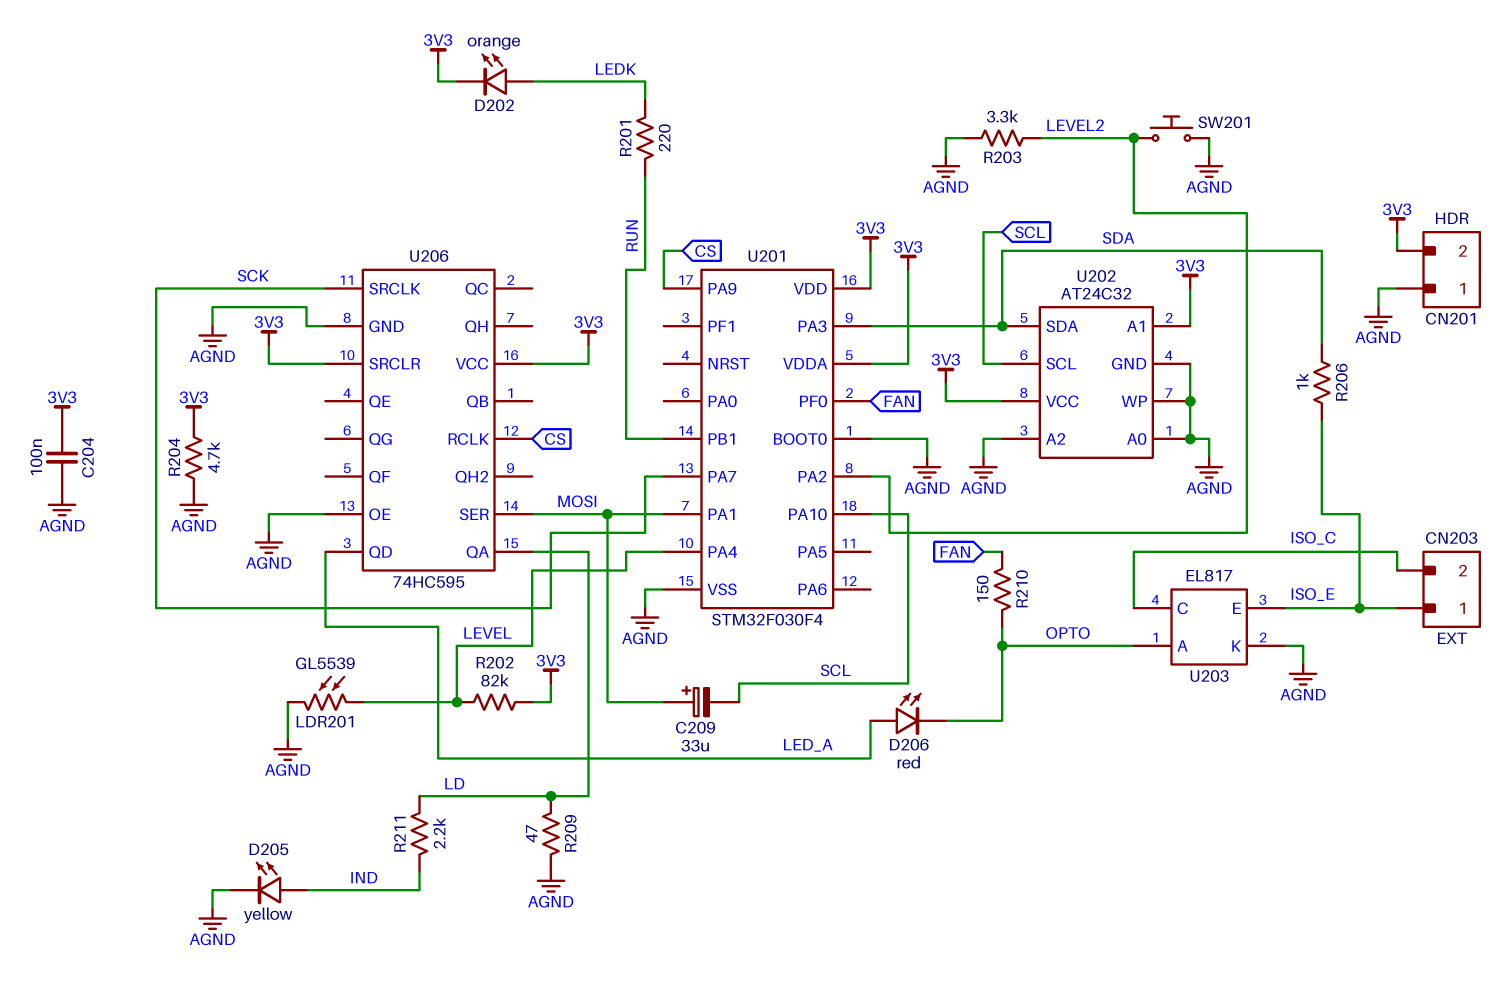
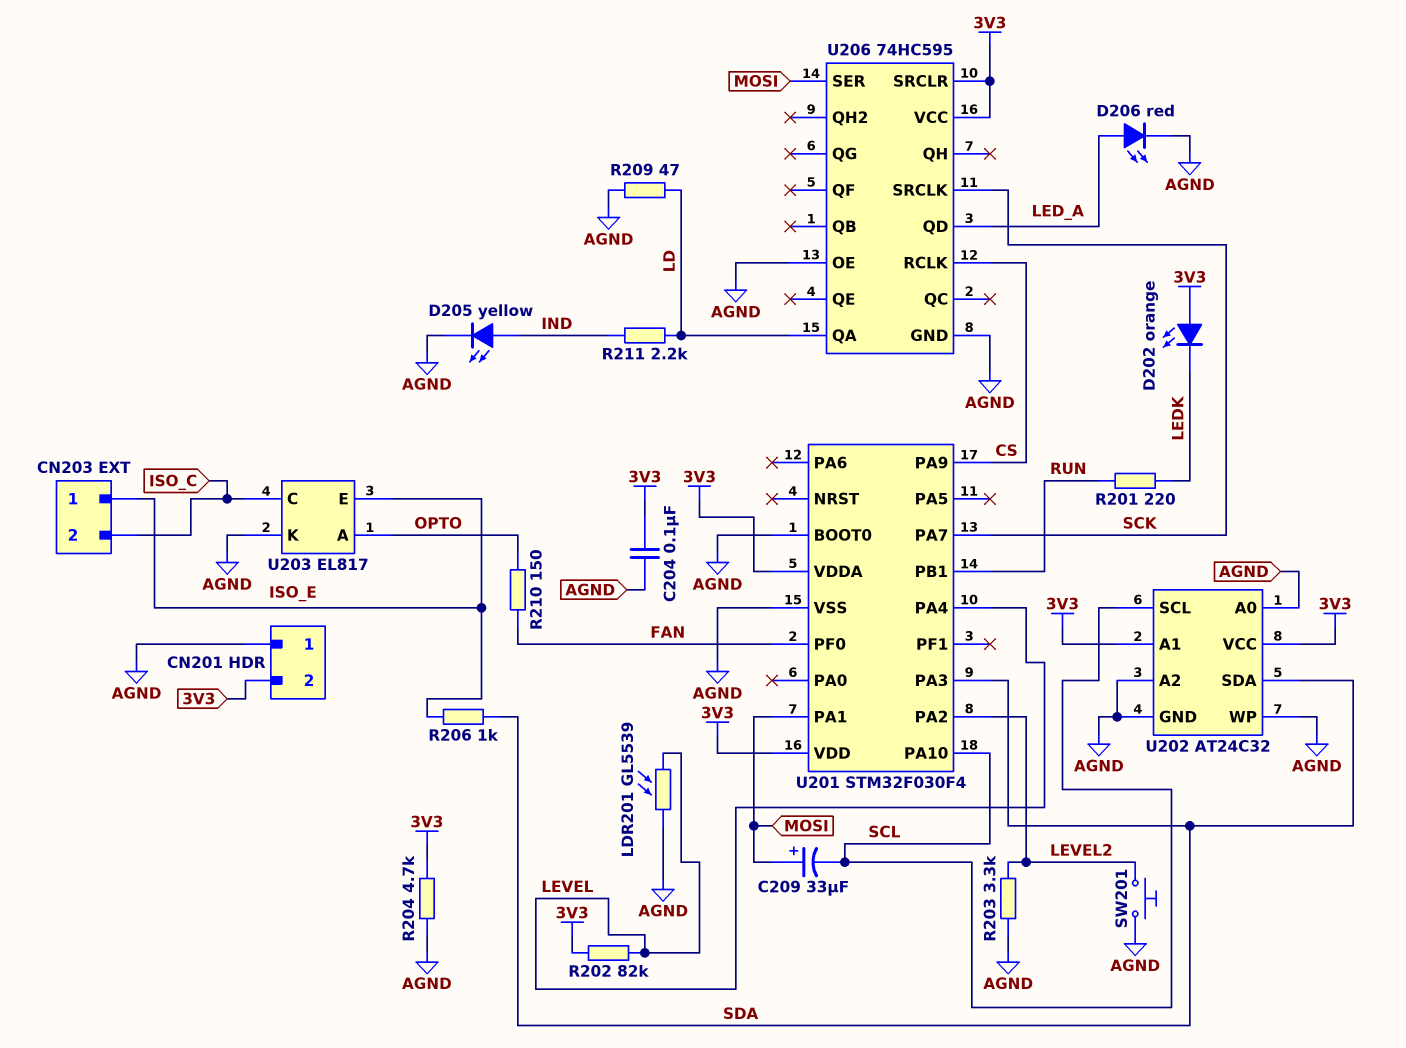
D202: LED orange (A LEDK, K 3V3) -> LED orange (A 3V3, K LEDK)
D206: LED red (A LED_A, K OPTO) -> LED red (A LED_A, K AGND)

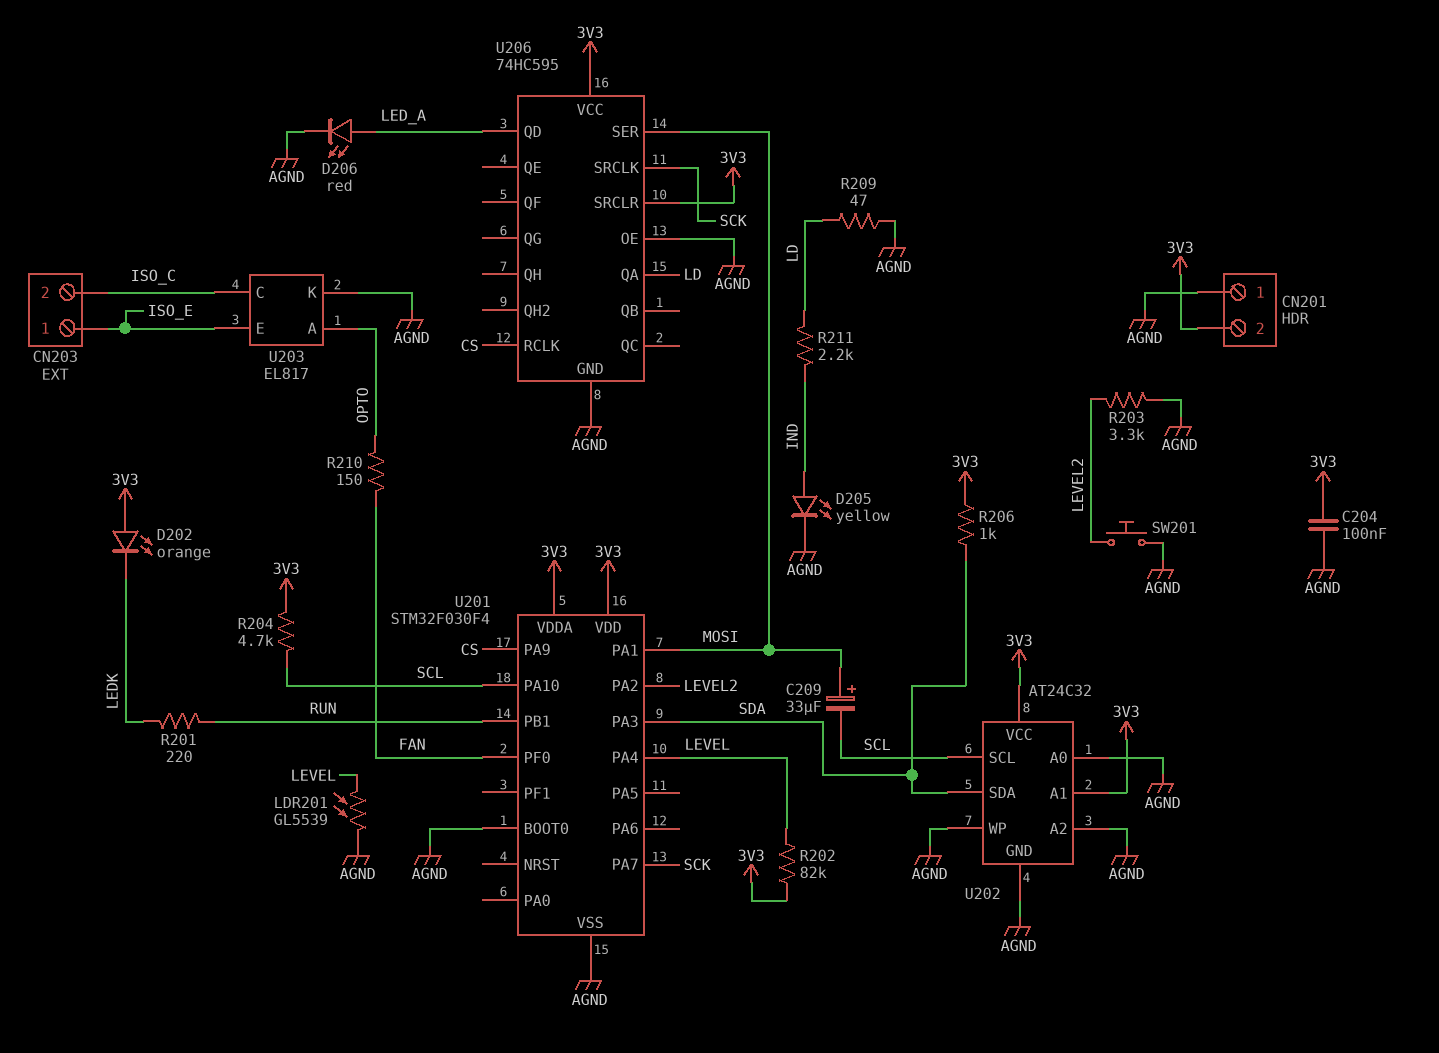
R204: 4.7k (3V3, AGND) -> 4.7k (3V3, SCL)
R206: 1k (ISO_E, SDA) -> 1k (3V3, SDA)

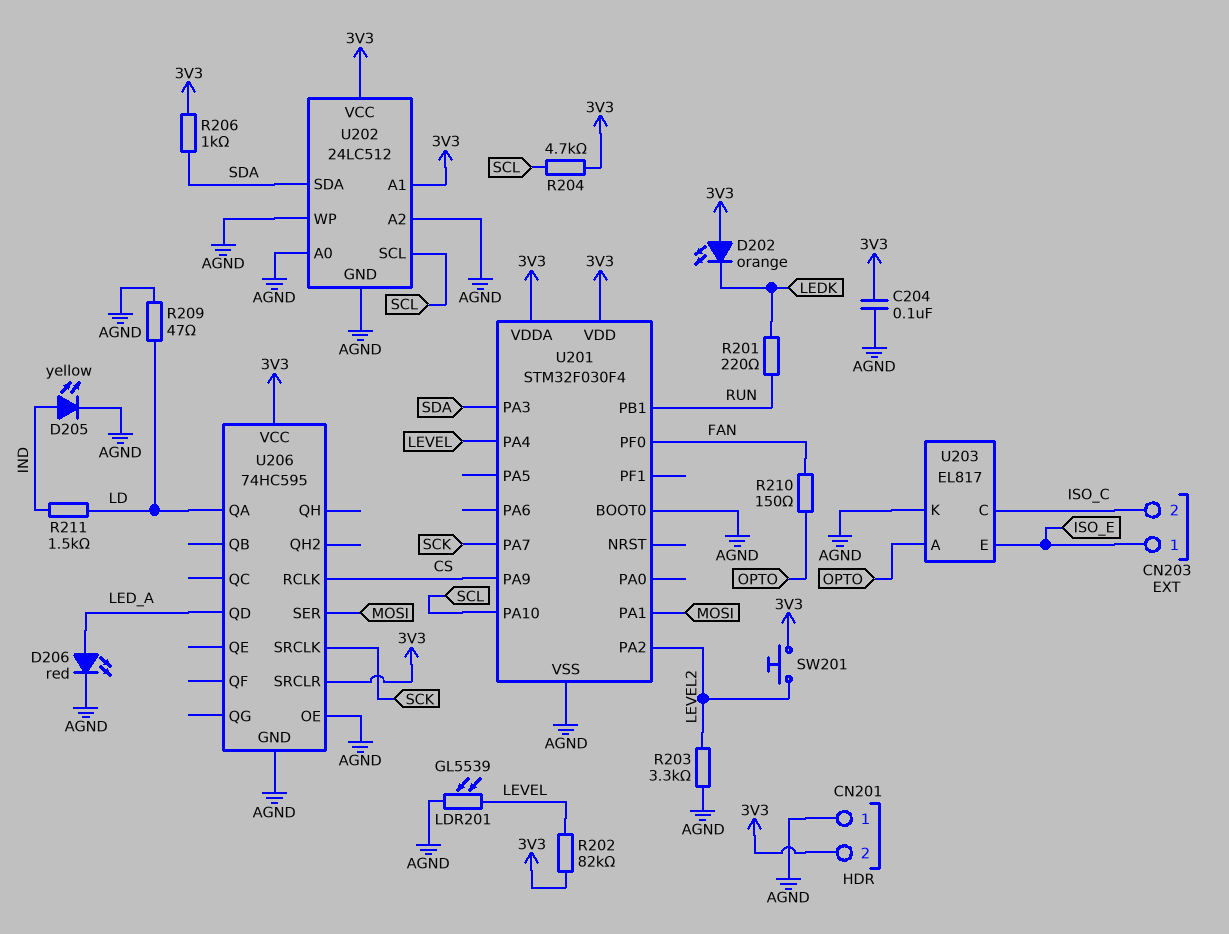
C209: 33uF (plus MOSI, minus SCL) -> none
R211: 2.2k (IND, LD) -> 1.5k (IND, LD)
SW201: button (AGND, LEVEL2) -> button (3V3, LEVEL2)
U202: AT24C32 -> 24LC512

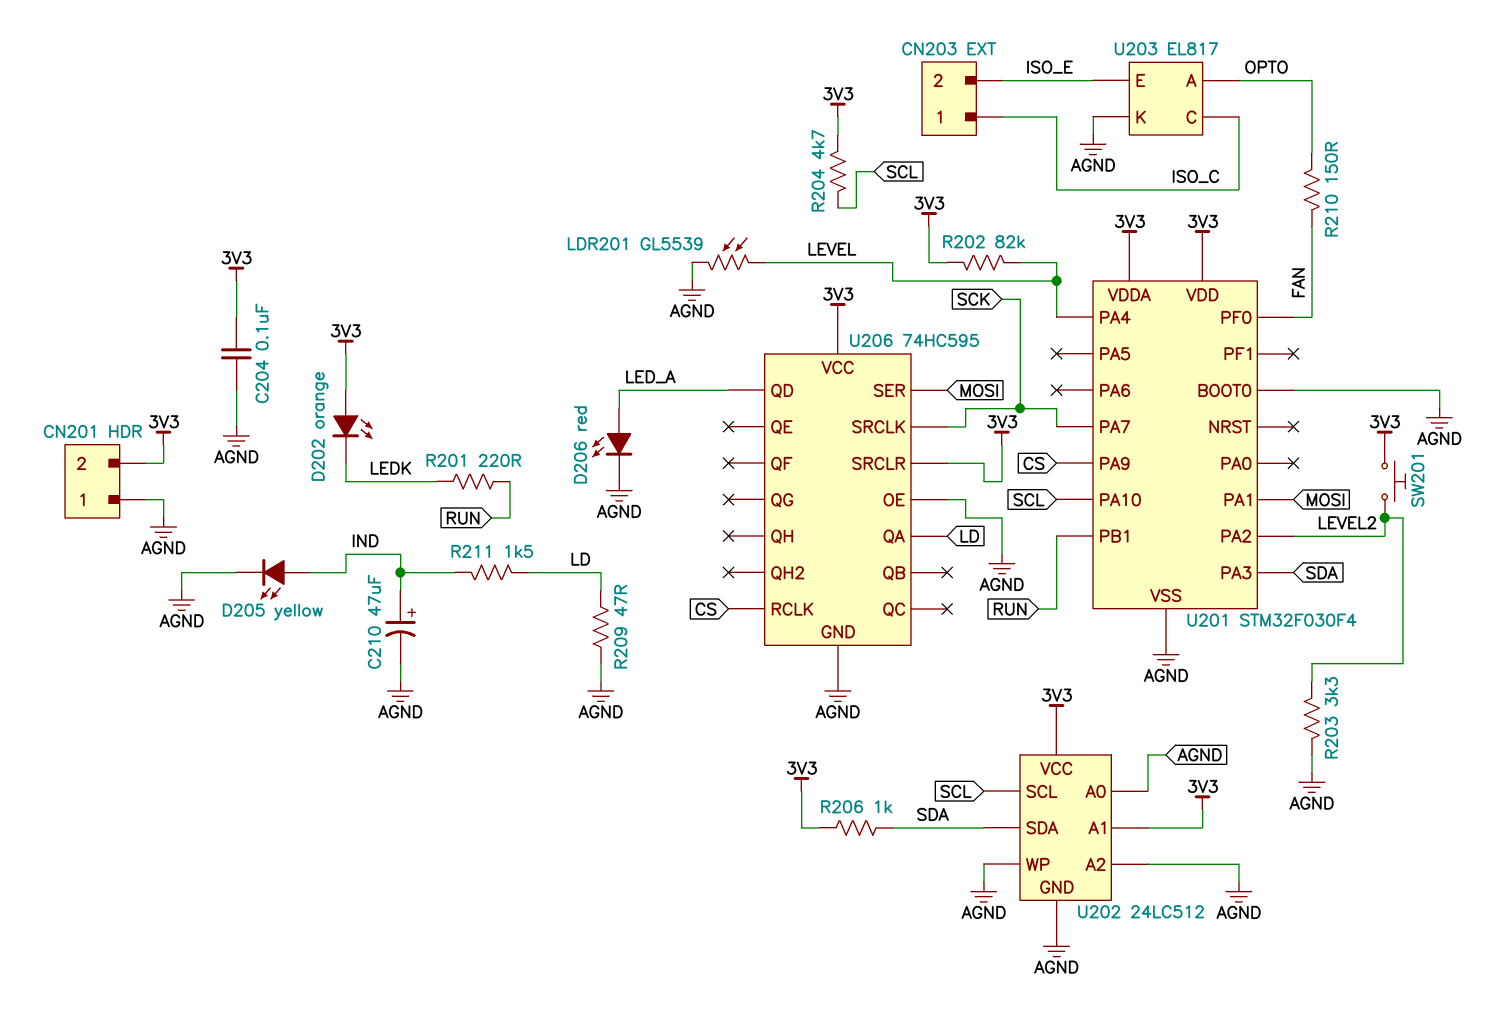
C210: none -> 47uF (plus IND, minus AGND)
CN203 pin 1: ISO_E -> ISO_C
CN203 pin 2: ISO_C -> ISO_E

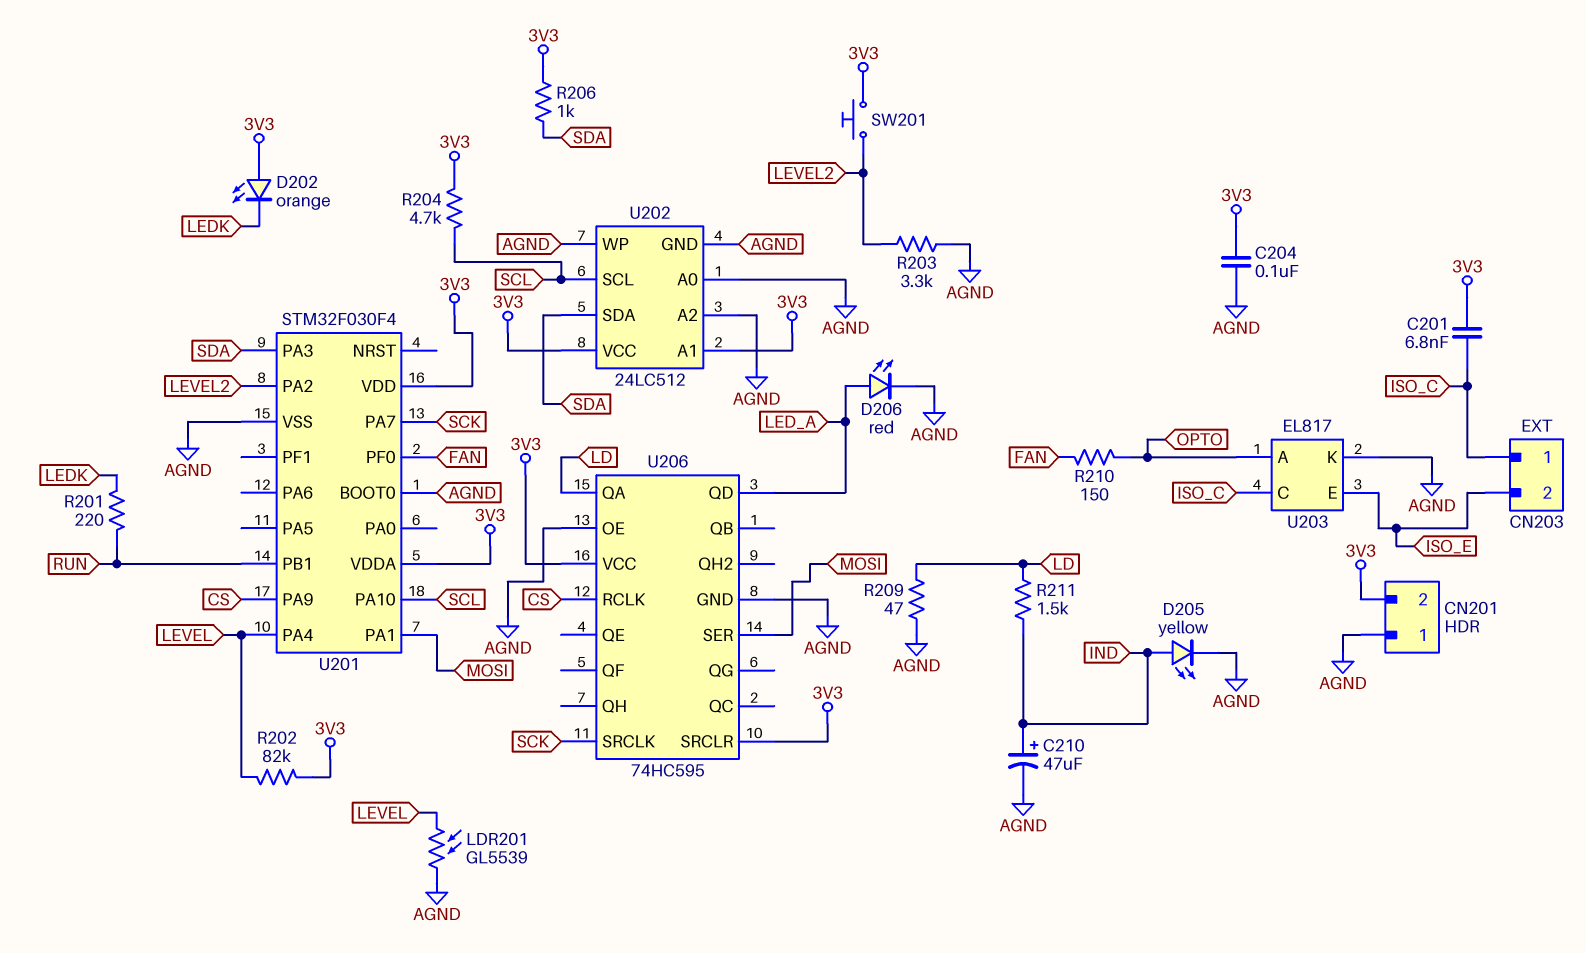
C201: none -> 6.8nF (3V3, ISO_C)

